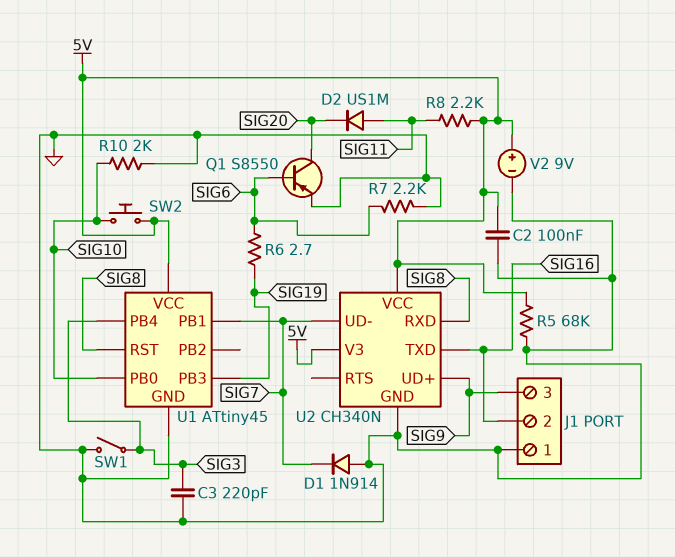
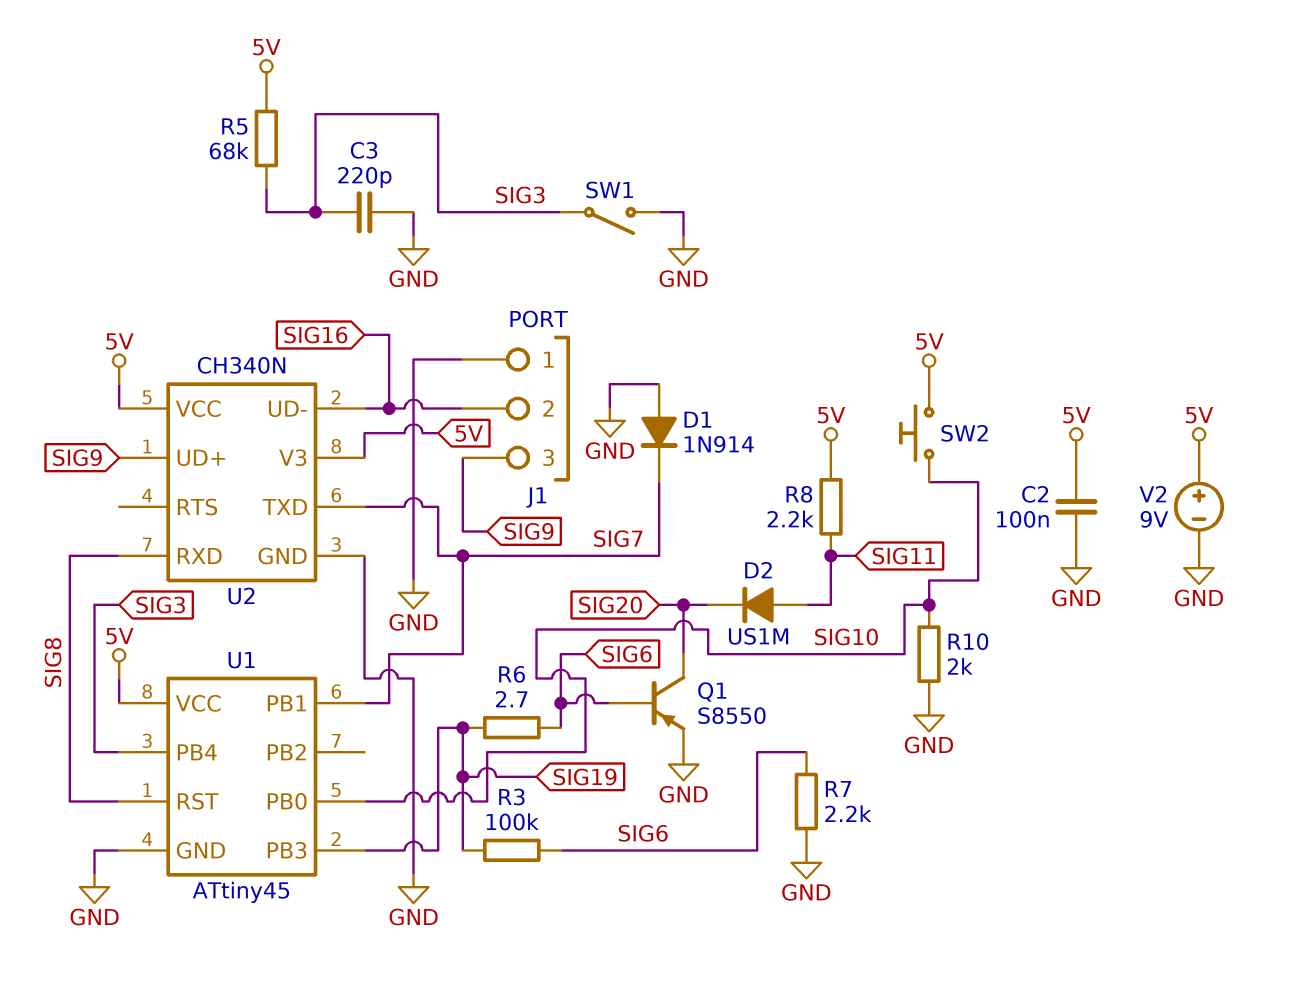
R3: none -> 100k (SIG6, SIG19)
R5: 68k (5V, GND) -> 68k (5V, SIG3)
U2 pin TXD: SIG16 -> SIG7
U2 pin UD-: SIG7 -> SIG16

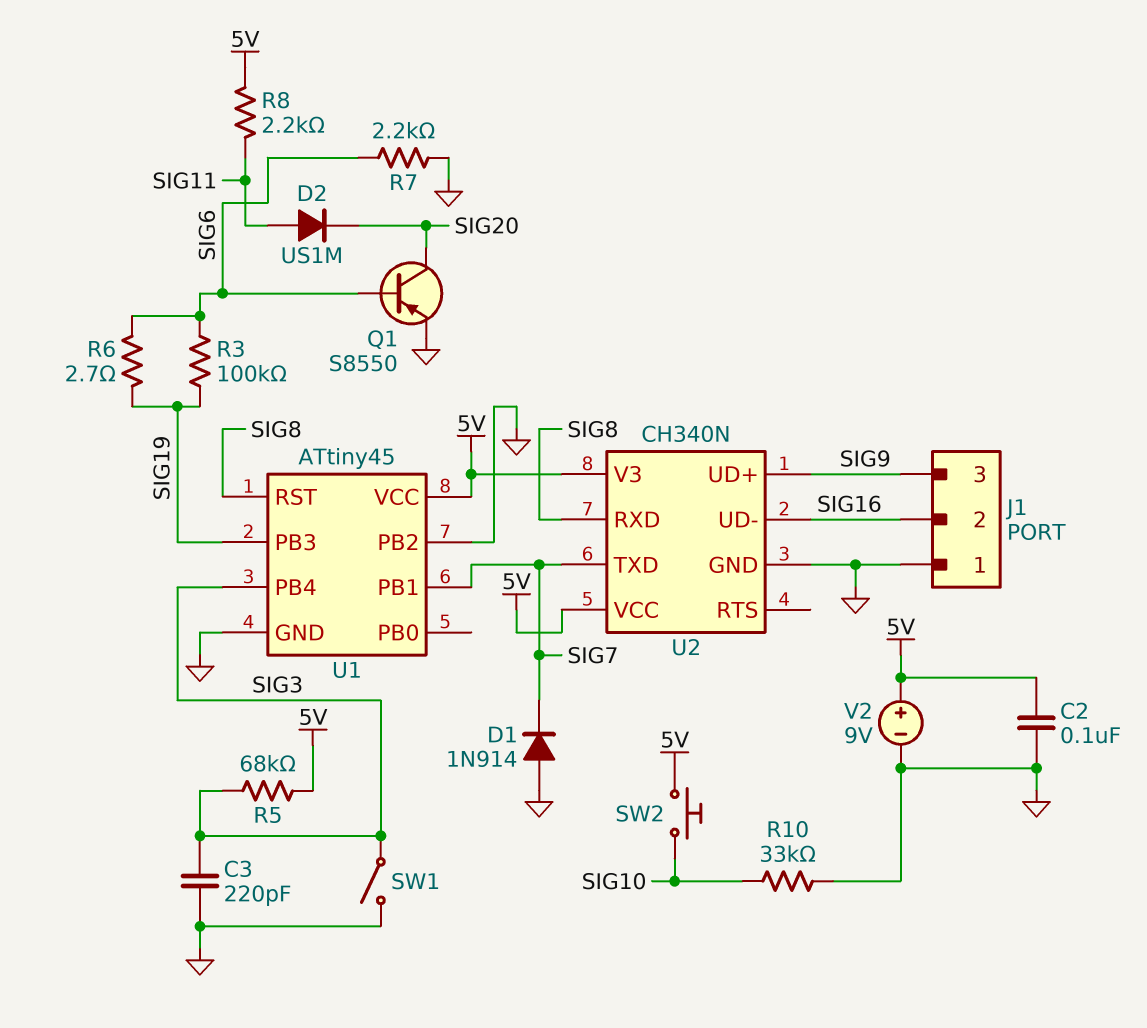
R10: 2k (GND, SIG10) -> 33k (GND, SIG10)
U1 pin PB0: SIG10 -> none
U1 pin PB2: none -> GND

